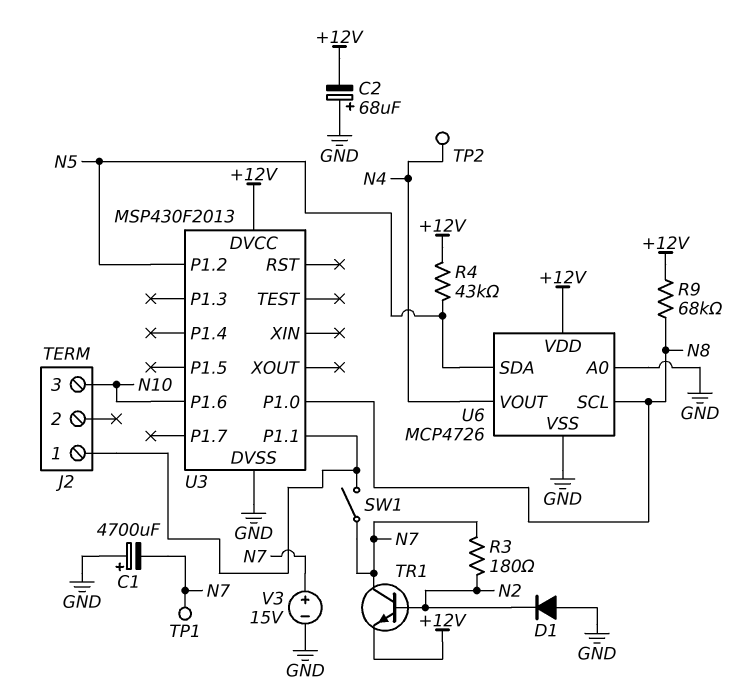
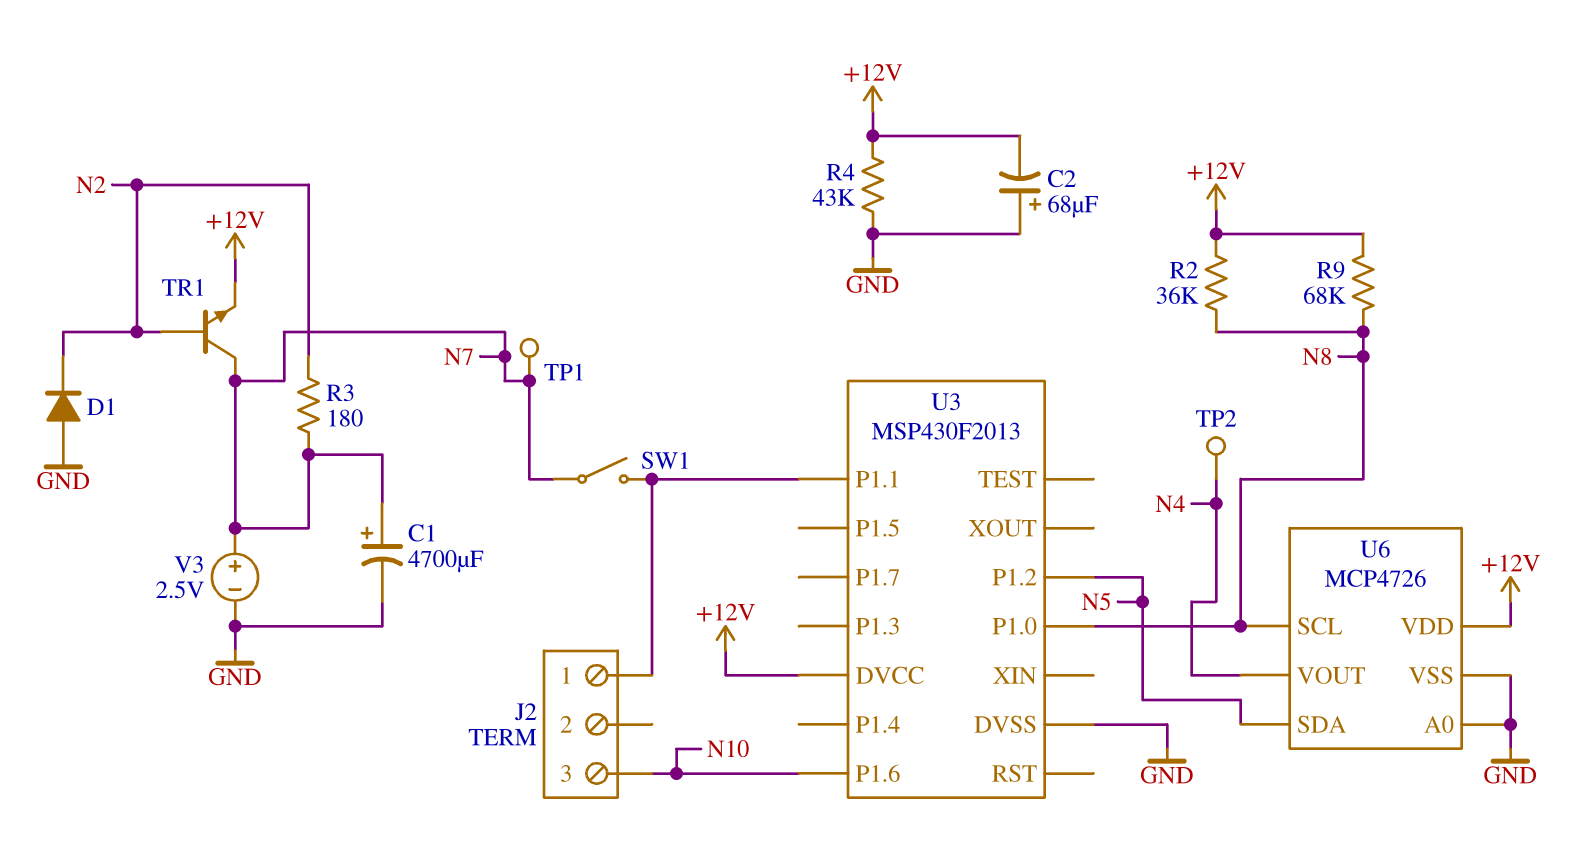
C1: 4700uF (plus GND, minus N7) -> 4700uF (plus N7, minus GND)
R2: none -> 36k (+12V, N8)
R4: 43k (+12V, N5) -> 43k (+12V, GND)
V3: 15V (plus N7, minus GND) -> 2.5V (plus N7, minus GND)

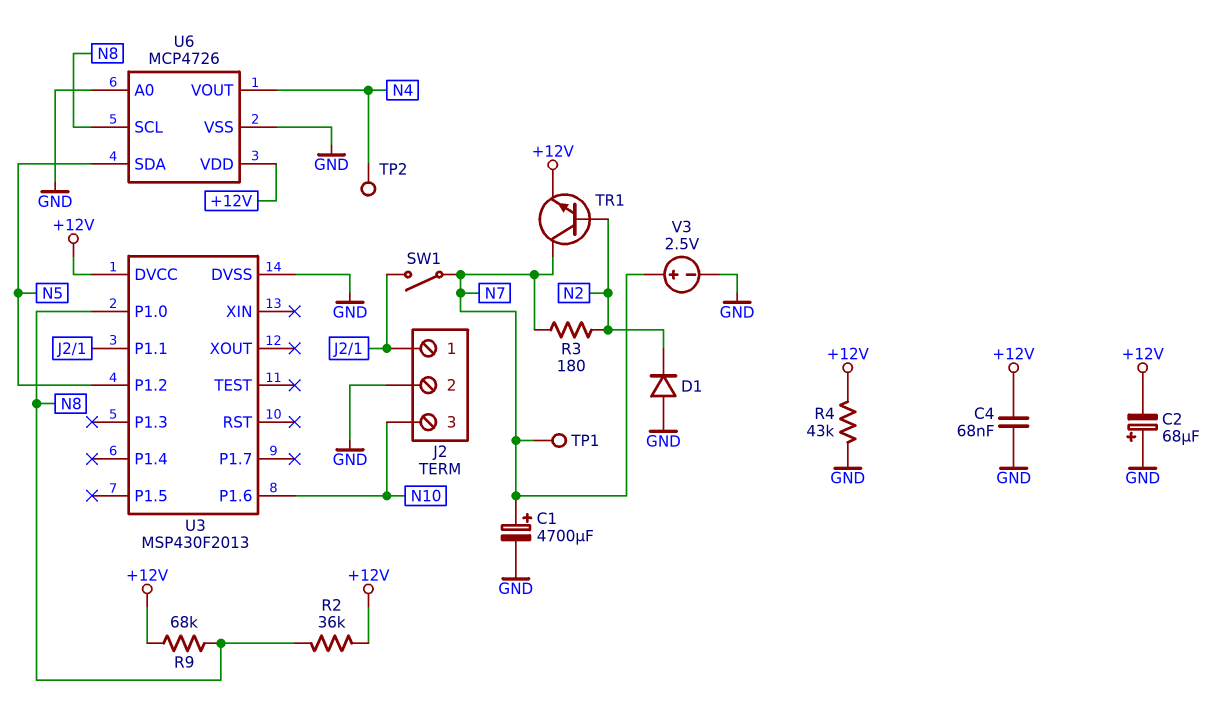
C4: none -> 68nF (+12V, GND)
J2 pin 2: none -> GND

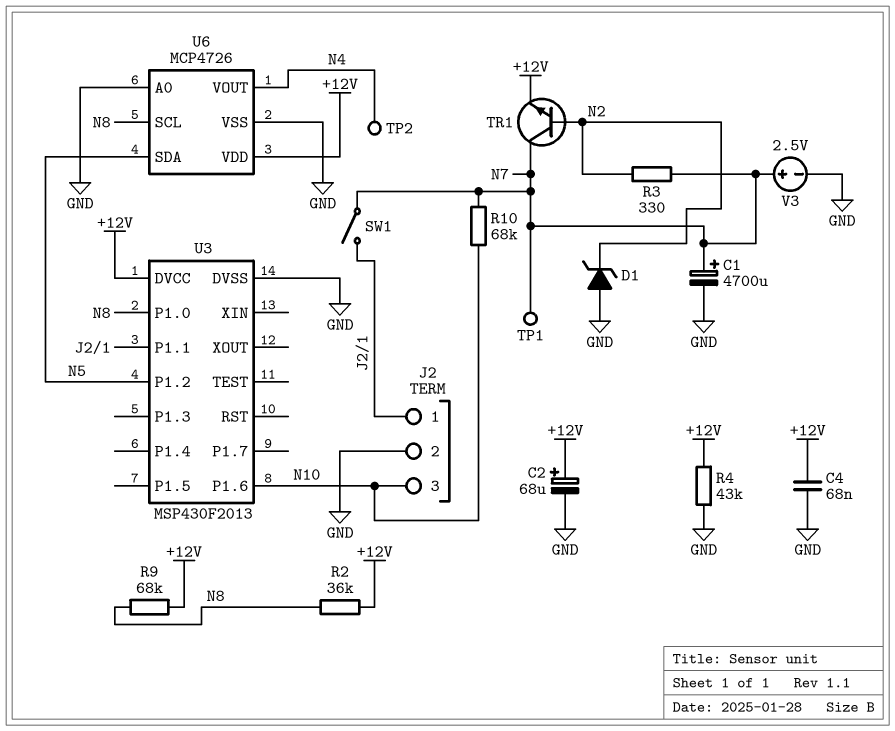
C2: 68uF (plus GND, minus +12V) -> 68uF (plus +12V, minus GND)
D1: diode (A GND, K N2) -> zener (A GND, K N2)
R3: 180 (N2, N7) -> 330 (N2, N7)
R10: none -> 68k (N7, N10)

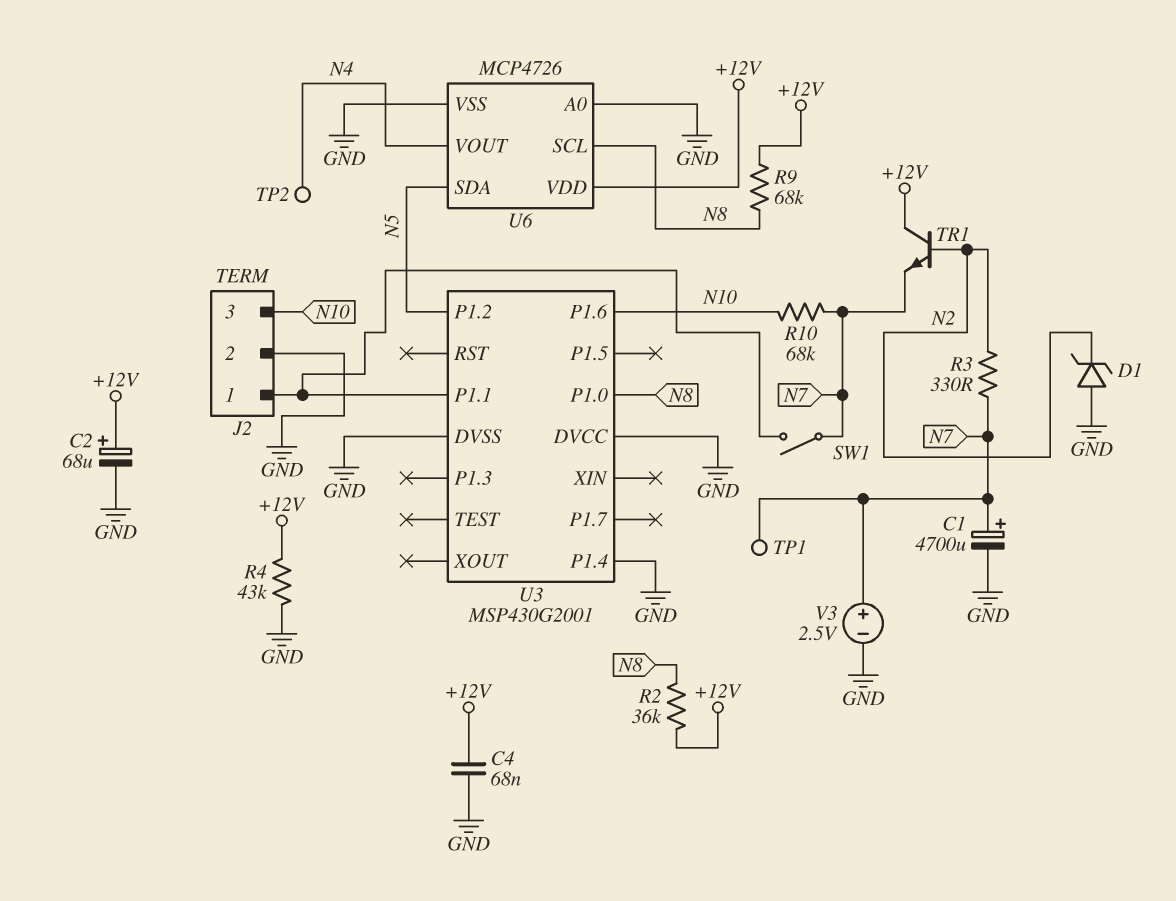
TR1: NPN (B N2, C N7, E +12V) -> NPN (B N2, C +12V, E N7)
U3: MSP430F2013 -> MSP430G2001
U3 pin DVCC: +12V -> GND
U3 pin P1.4: none -> GND

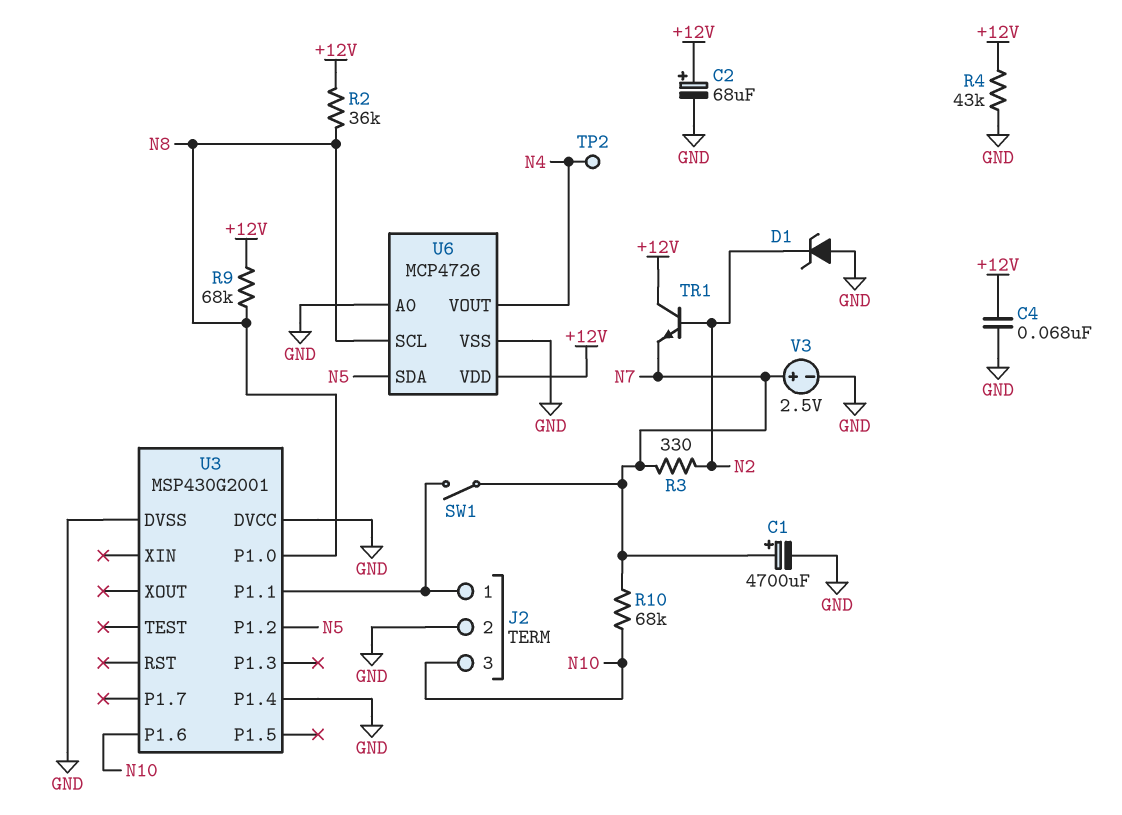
TP1: test point (N7) -> none

